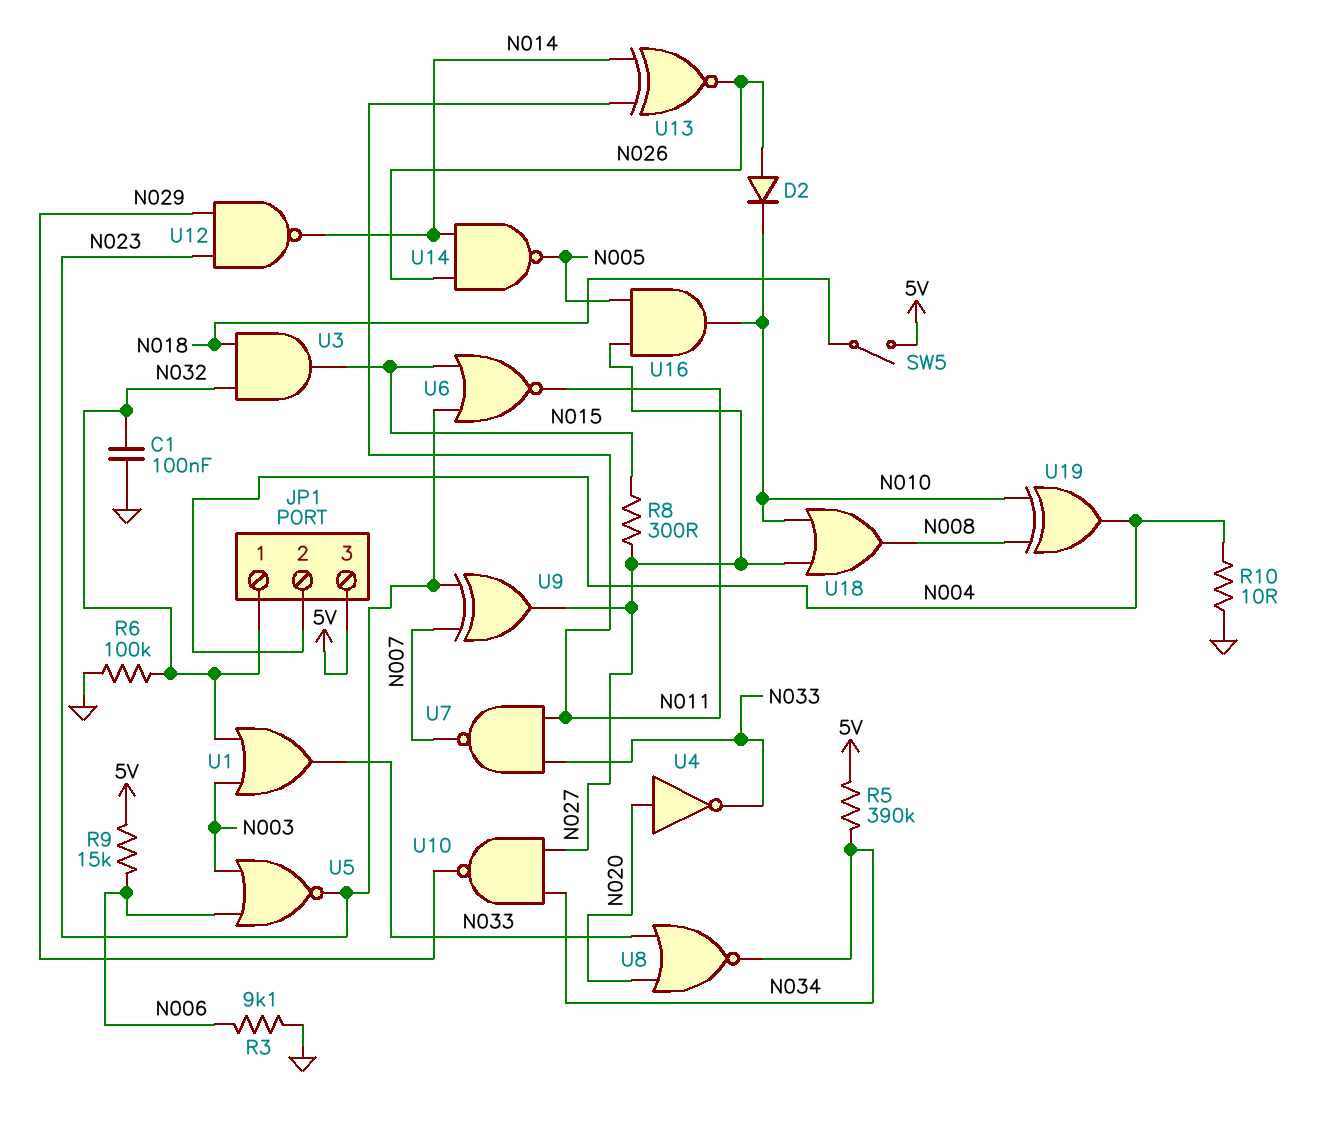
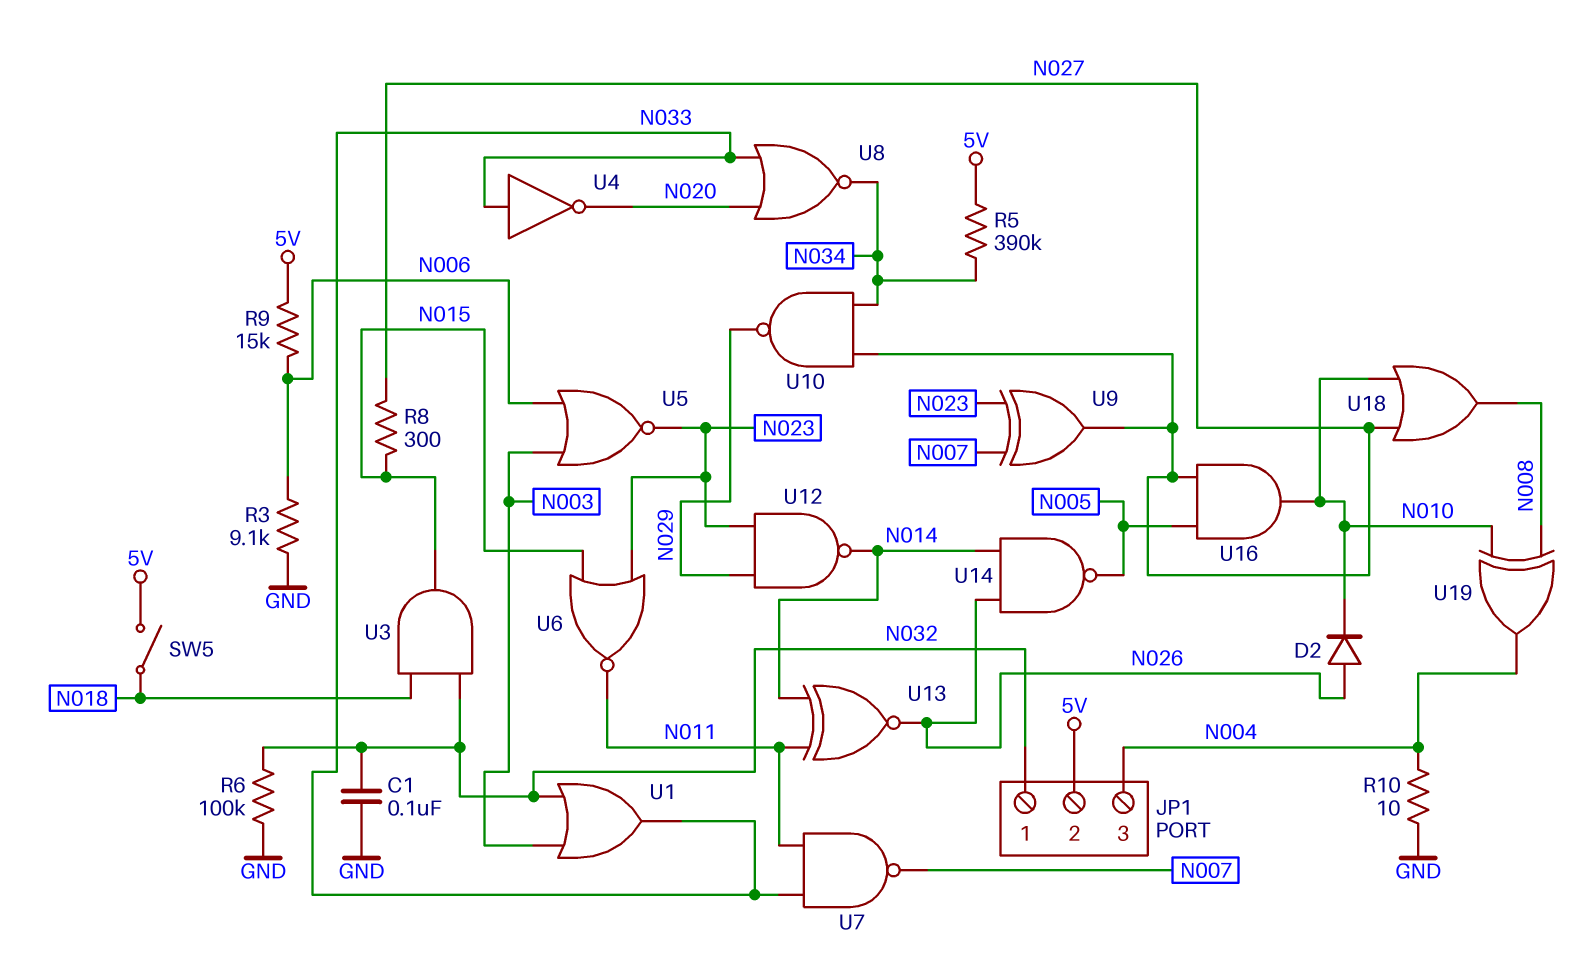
JP1 pin 2: N004 -> 5V
JP1 pin 3: 5V -> N004
U4: NOT (in N020, out N033) -> NOT (in N033, out N020)

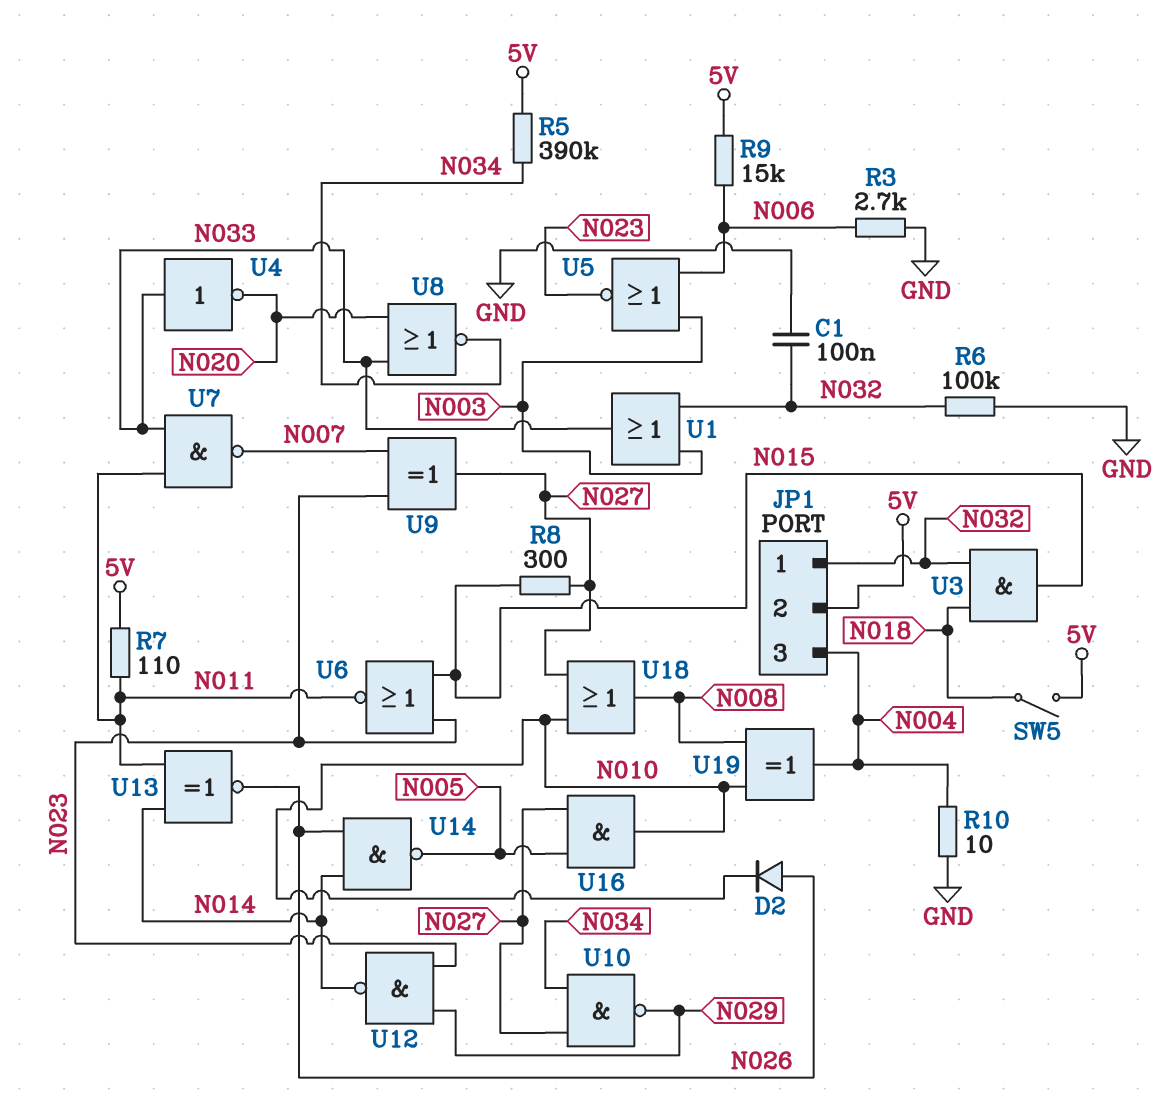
R3: 9.1k (GND, N006) -> 2.7k (GND, N006)
R7: none -> 110 (5V, N011)

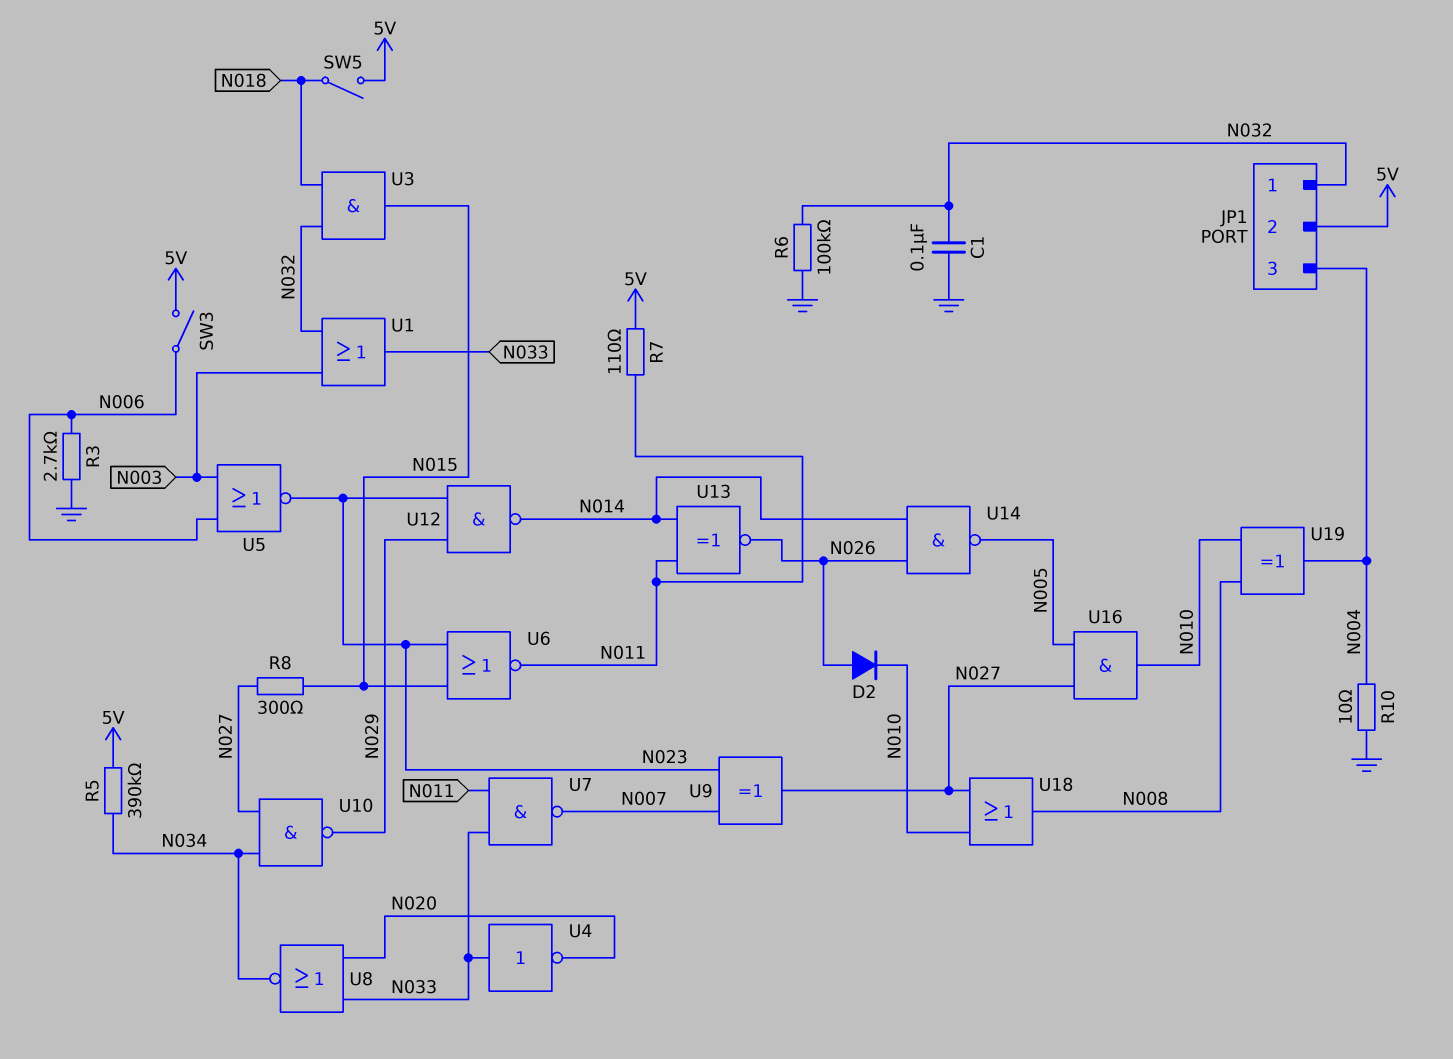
R9: 15k (5V, N006) -> none
SW3: none -> switch (5V, N006)

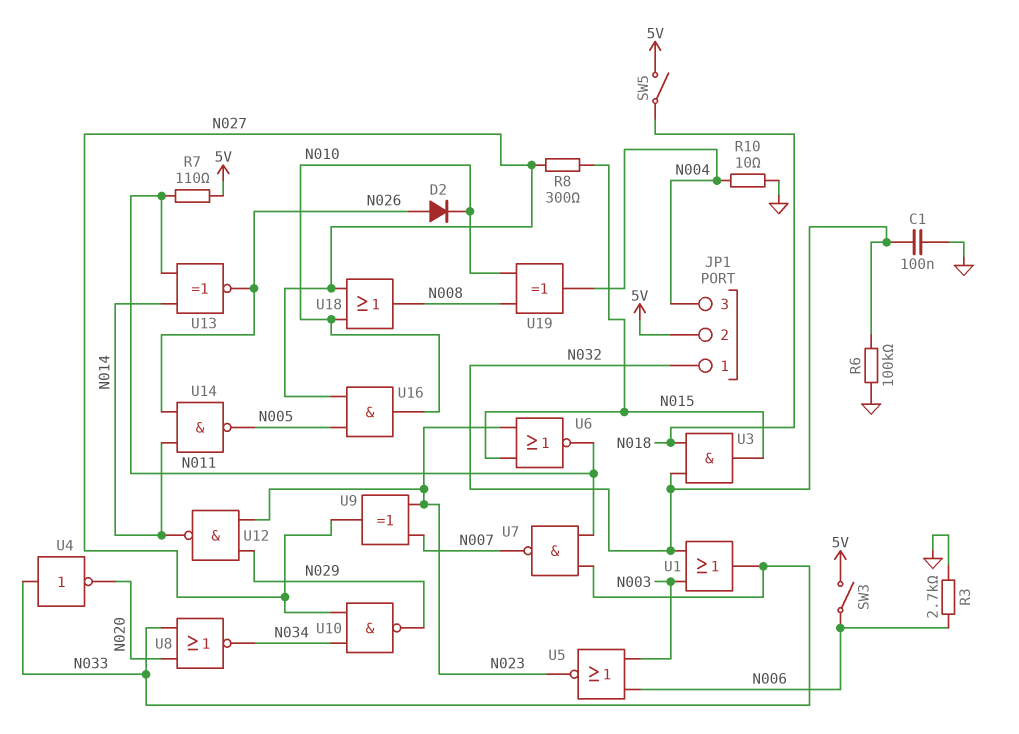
R5: 390k (5V, N034) -> none

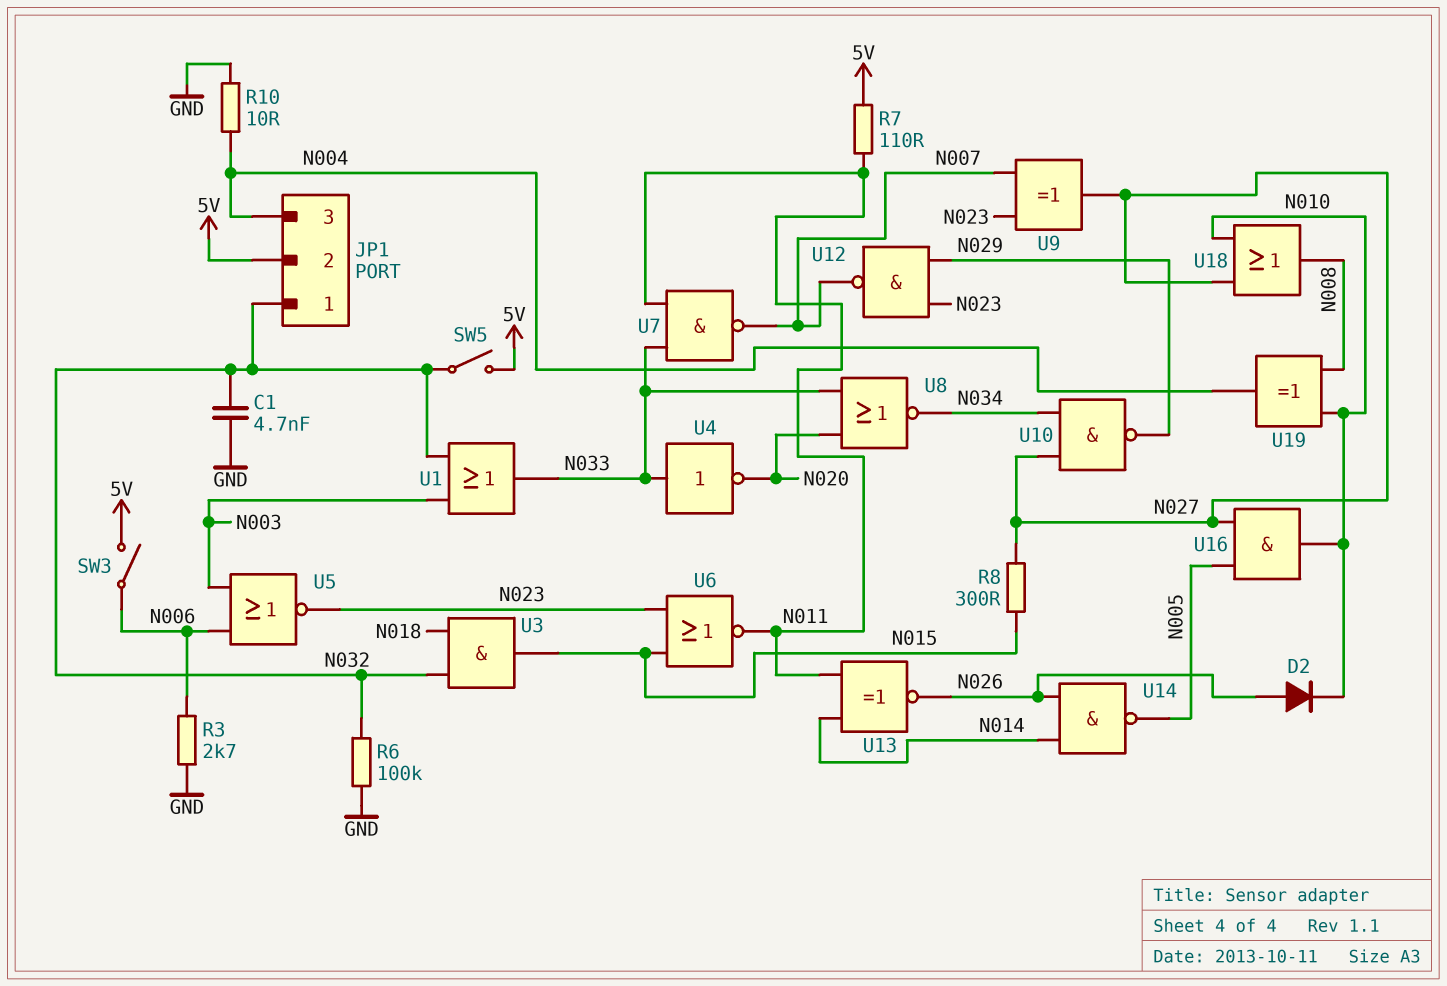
C1: 100nF (GND, N032) -> 4.7nF (GND, N032)
SW5: switch (5V, N018) -> switch (5V, N032)
U12: NAND (in N023, in N029, out N014) -> NAND (in N023, in N029, out N007)

